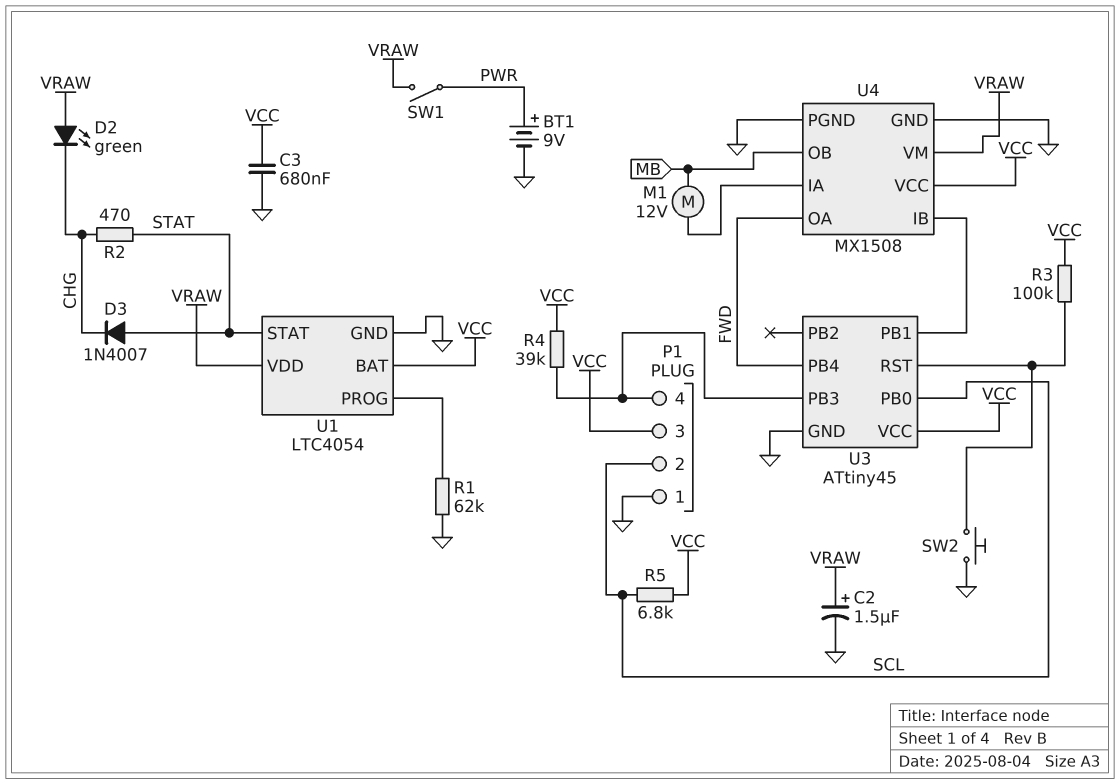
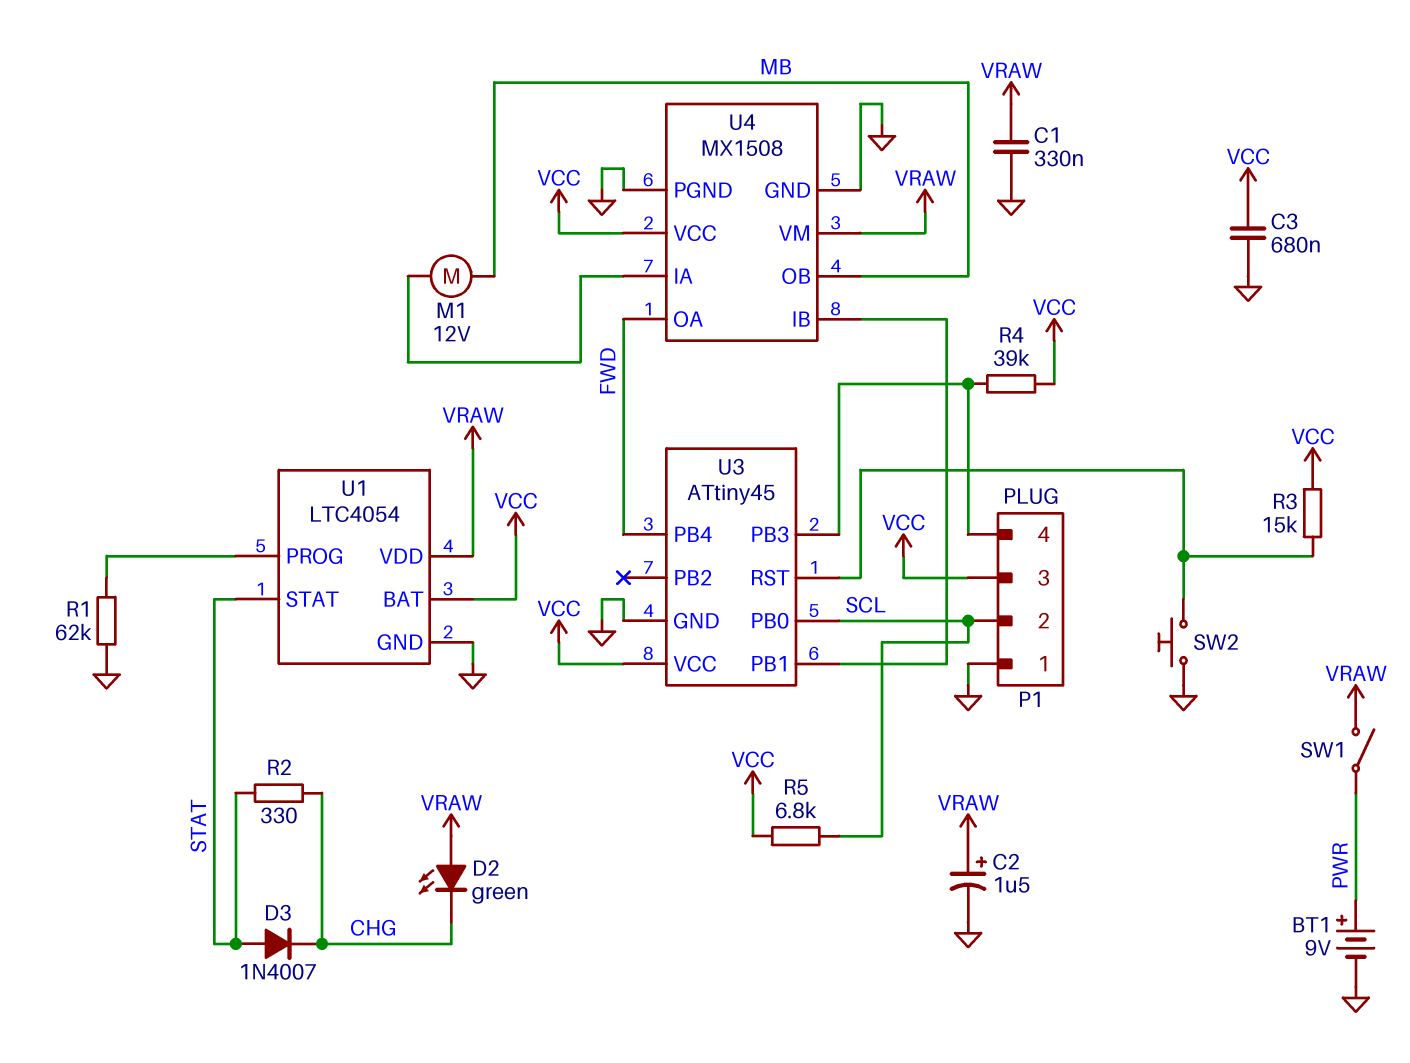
C1: none -> 330nF (GND, VRAW)
R2: 470 (CHG, STAT) -> 330 (CHG, STAT)
R3: 100k (U3/RST, VCC) -> 15k (U3/RST, VCC)

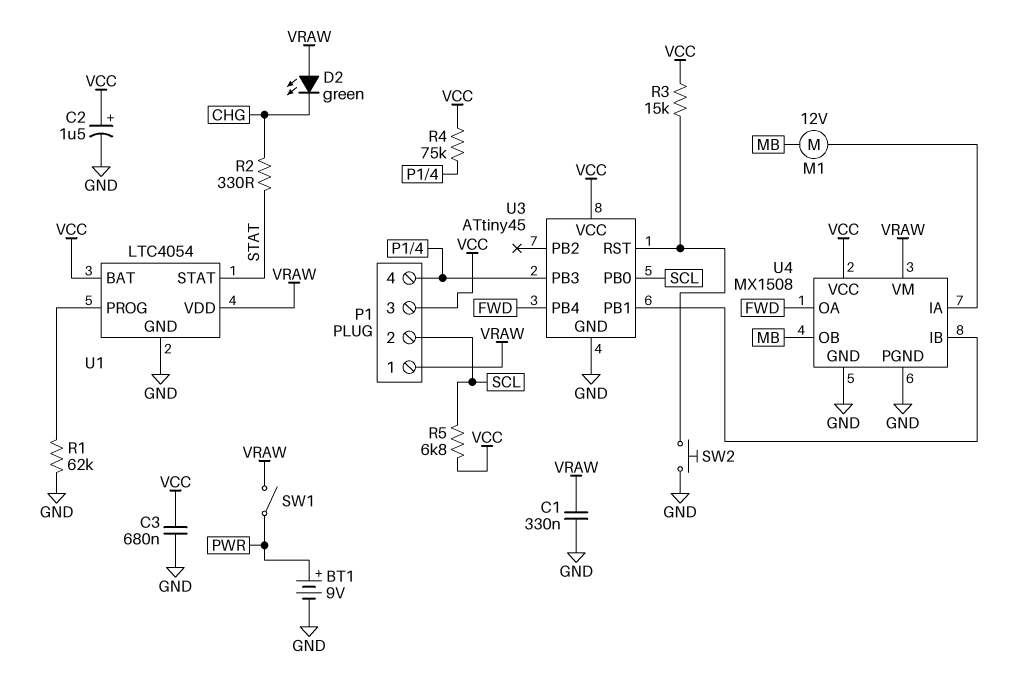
C2: 1.5uF (plus VRAW, minus GND) -> 1.5uF (plus VCC, minus GND)
D3: diode 1N4007 (A STAT, K CHG) -> none
P1 pin 1: GND -> VRAW
R4: 39k (P1/4, VCC) -> 75k (P1/4, VCC)

